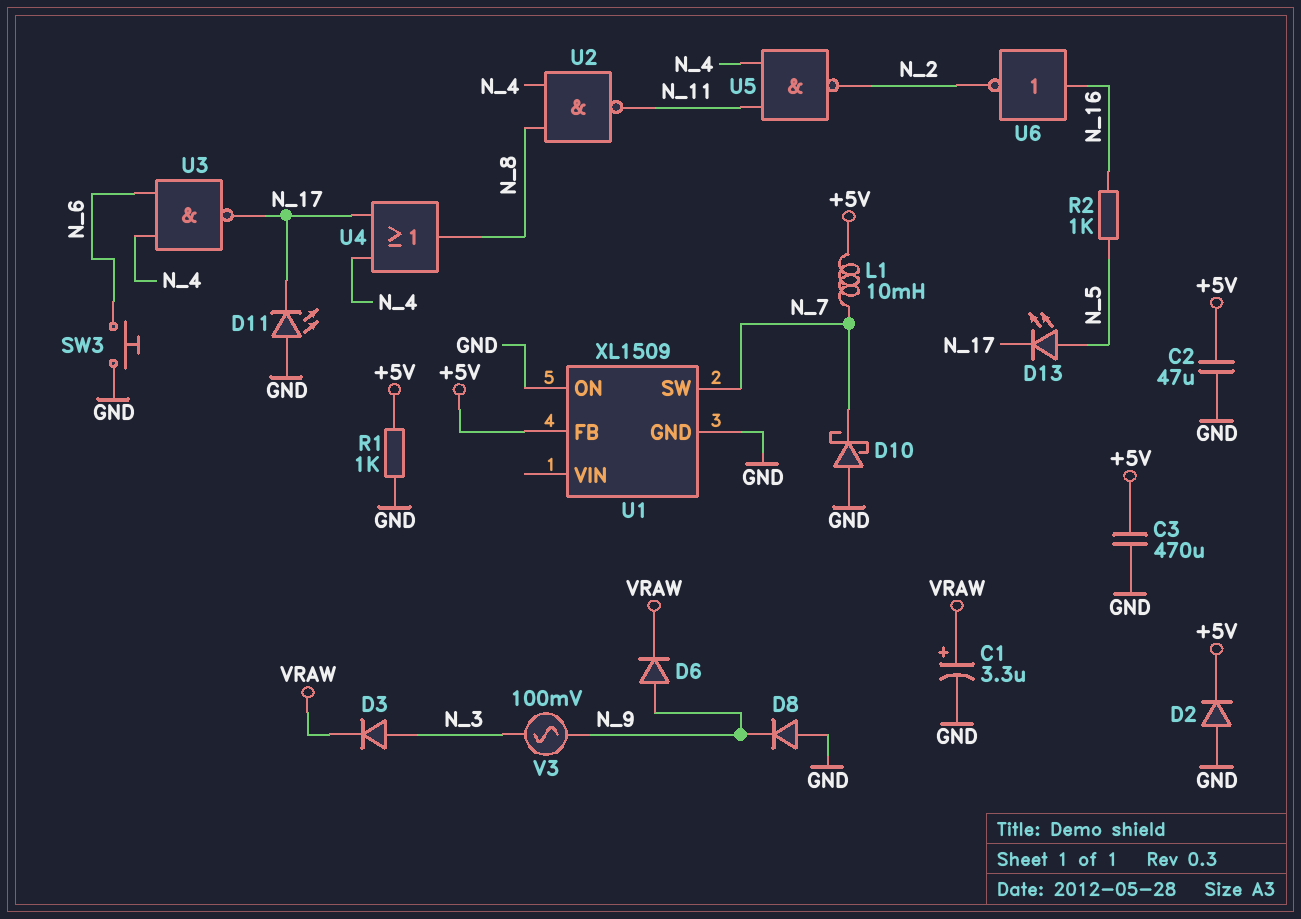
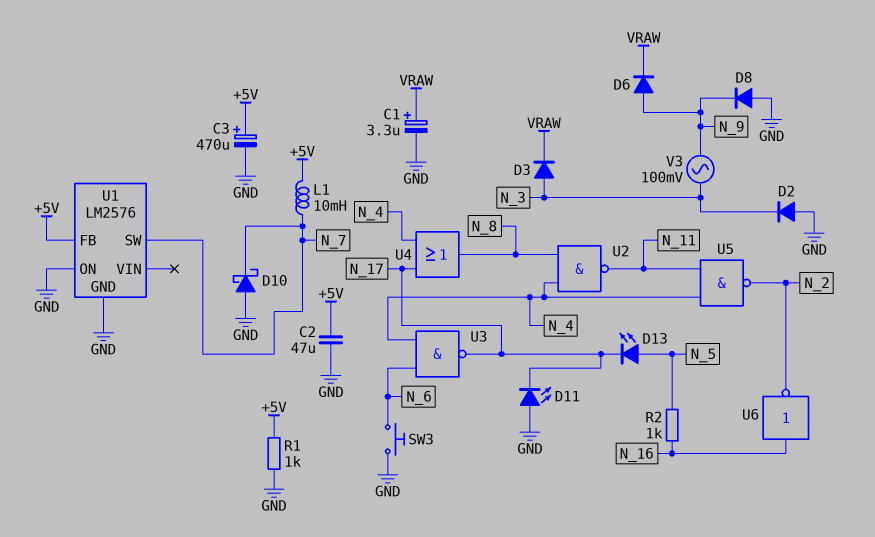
C3: 470uF (+5V, GND) -> 470uF (plus +5V, minus GND)
D2: diode (A GND, K +5V) -> diode (A GND, K N_3)
U1: XL1509 -> LM2576

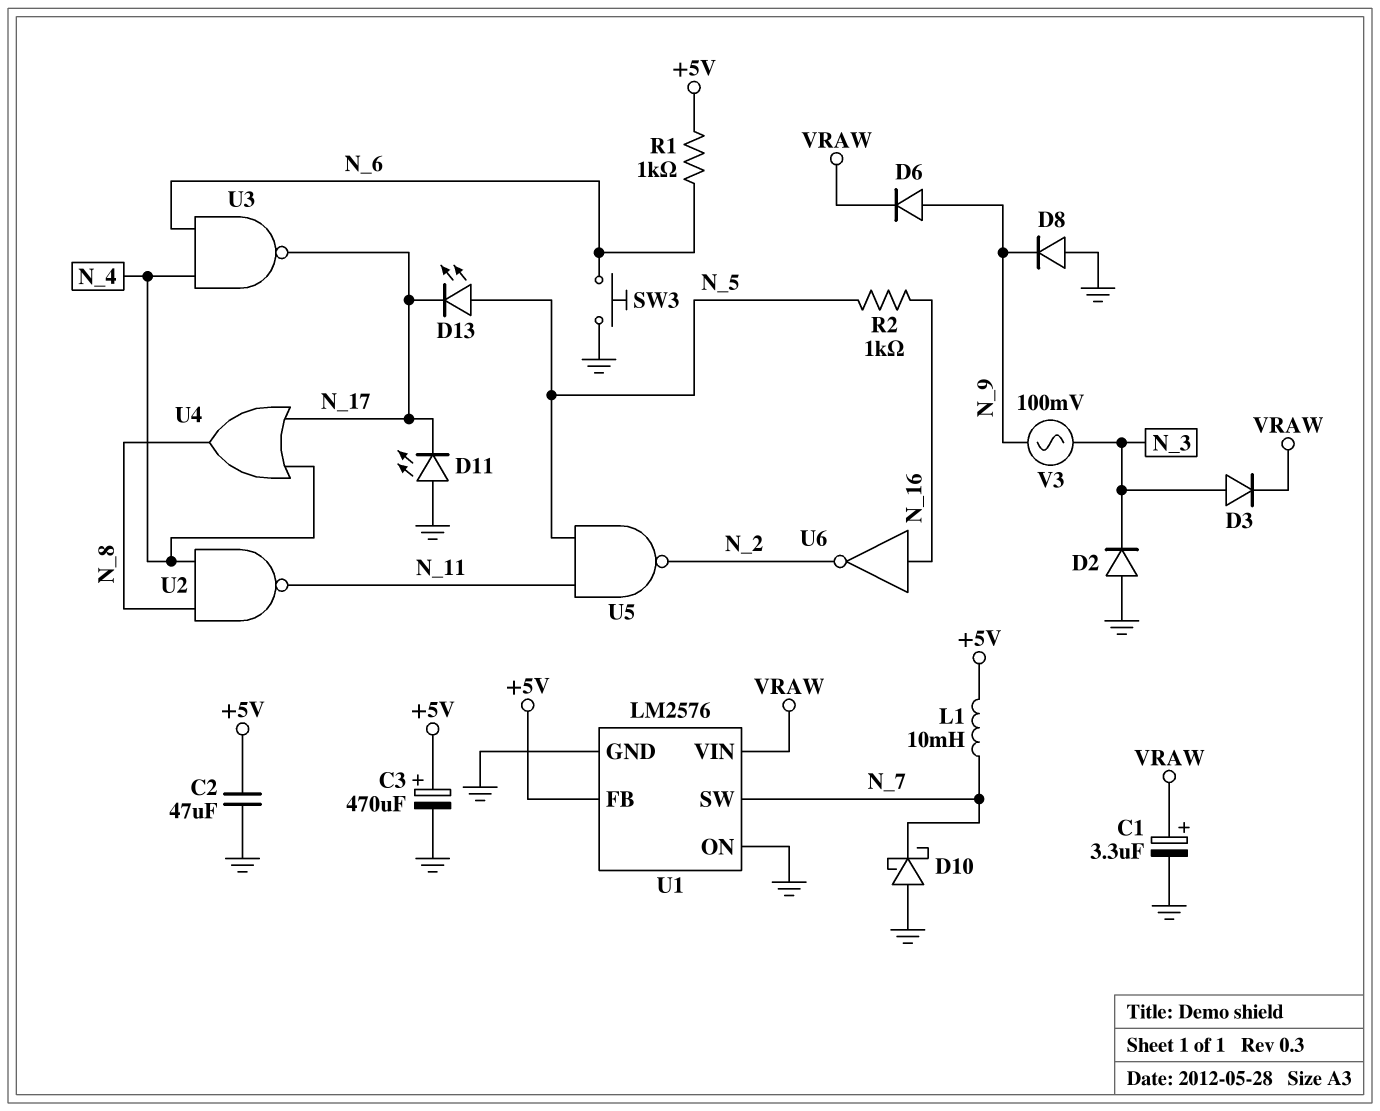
R1: 1k (+5V, GND) -> 1k (+5V, N_6)
U1 pin VIN: none -> VRAW
U5: NAND (in N_4, in N_11, out N_2) -> NAND (in N_5, in N_11, out N_2)

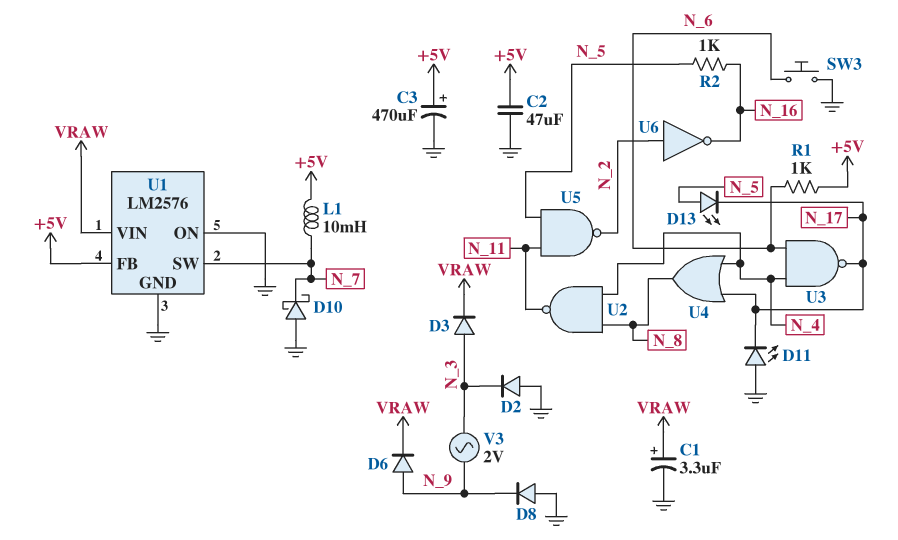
U6: NOT (in N_16, out N_2) -> NOT (in N_2, out N_16)
V3: AC 100mV (N_3, N_9) -> AC 2V (N_3, N_9)

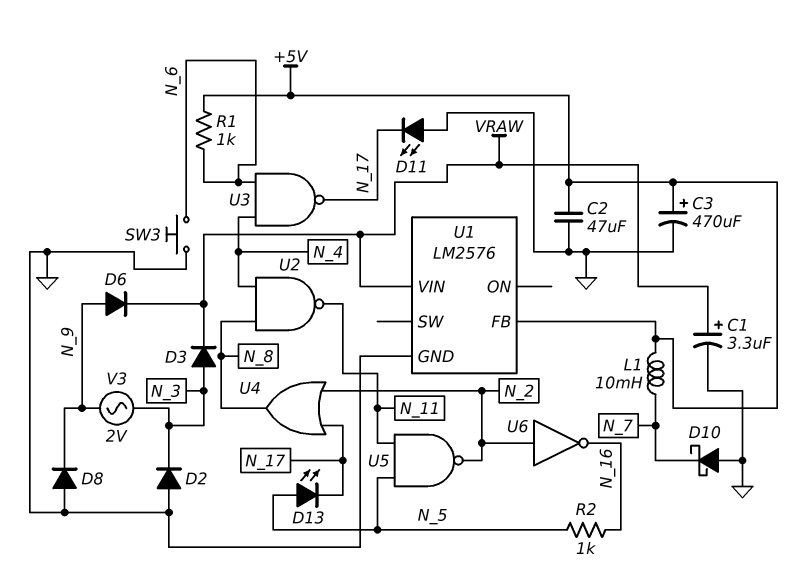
U1 pin ON: GND -> none
U1 pin SW: N_7 -> none
U4: OR (in N_4, in N_17, out N_8) -> OR (in N_2, in N_17, out N_8)

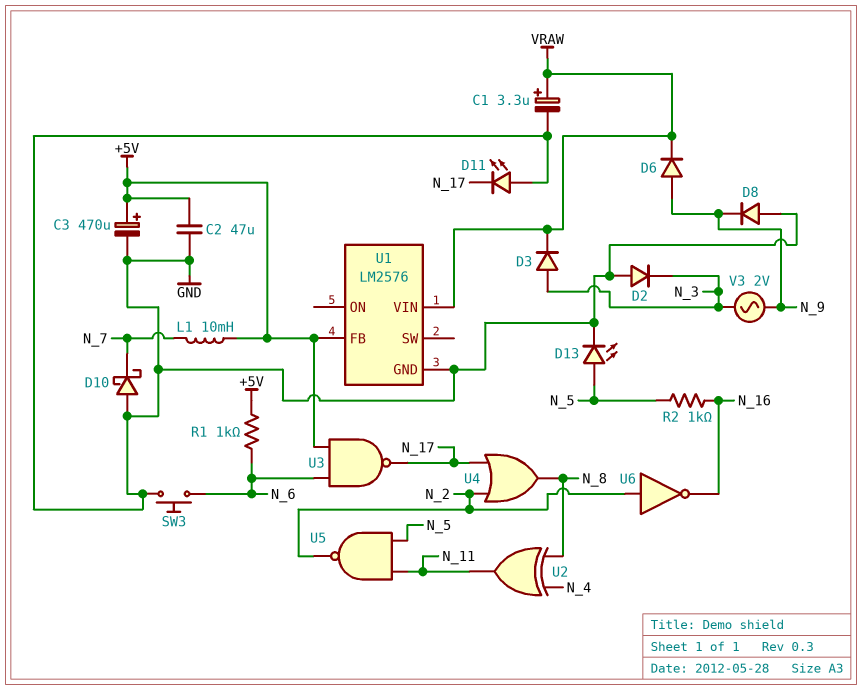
D13: LED (A N_5, K N_17) -> LED (A N_5, K GND)
U2: NAND (in N_4, in N_8, out N_11) -> XOR (in N_4, in N_8, out N_11)
U3: NAND (in N_4, in N_6, out N_17) -> NAND (in +5V, in N_6, out N_17)

